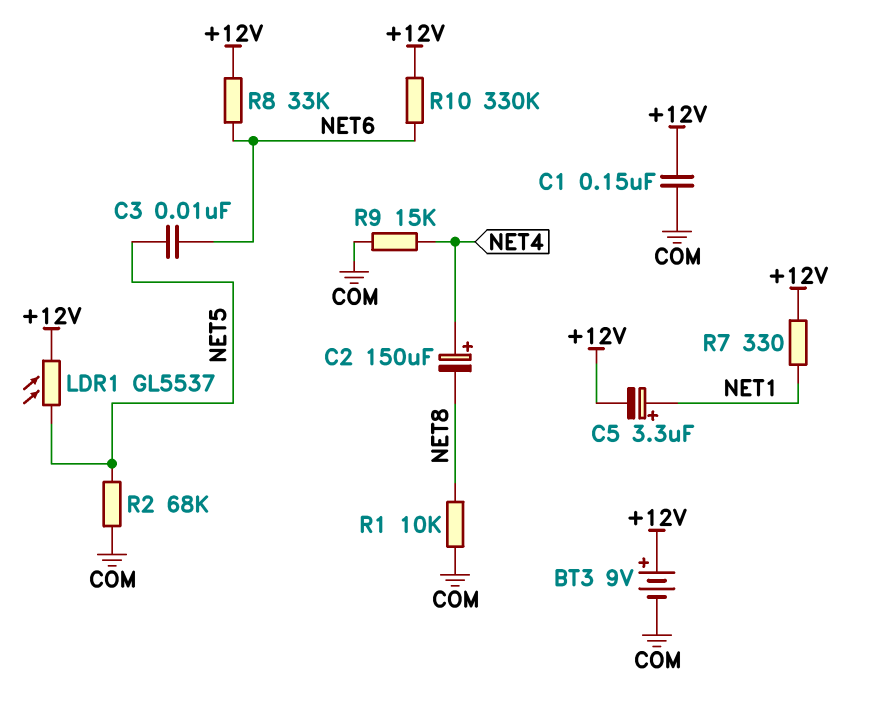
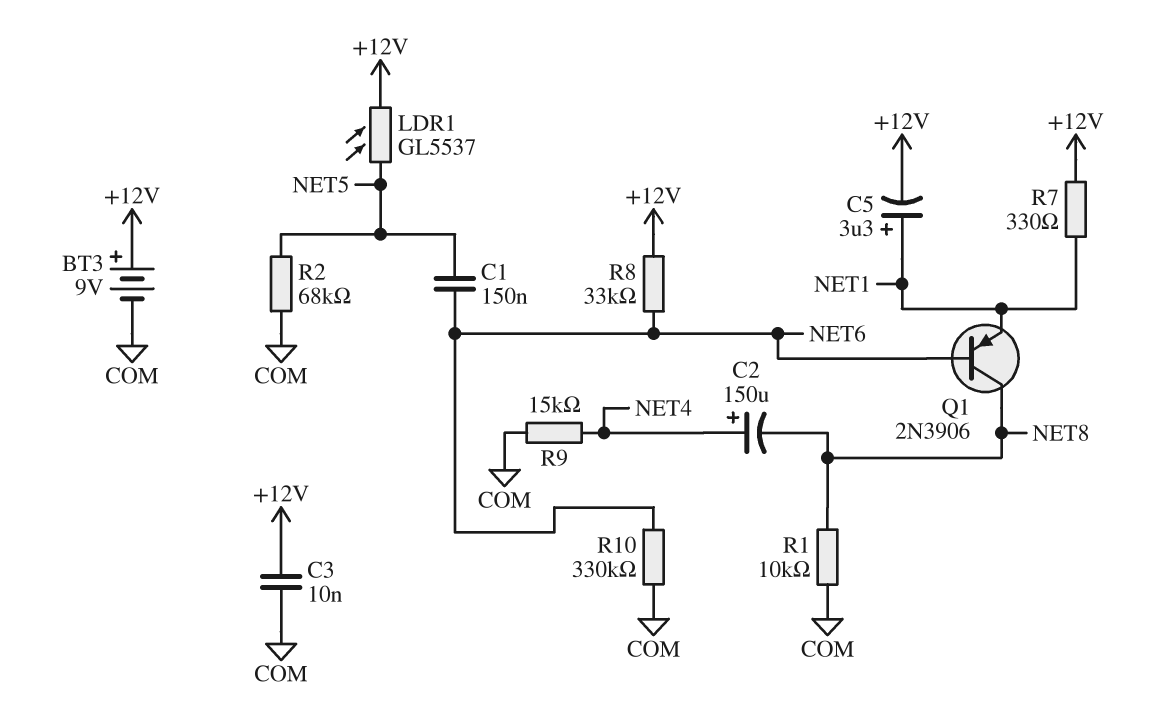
C1: 150nF (+12V, COM) -> 150nF (NET5, NET6)
C3: 10nF (NET5, NET6) -> 10nF (+12V, COM)
Q1: none -> PNP 2N3906 (B NET6, C NET8, E NET1)
R10: 330k (+12V, NET6) -> 330k (COM, NET6)

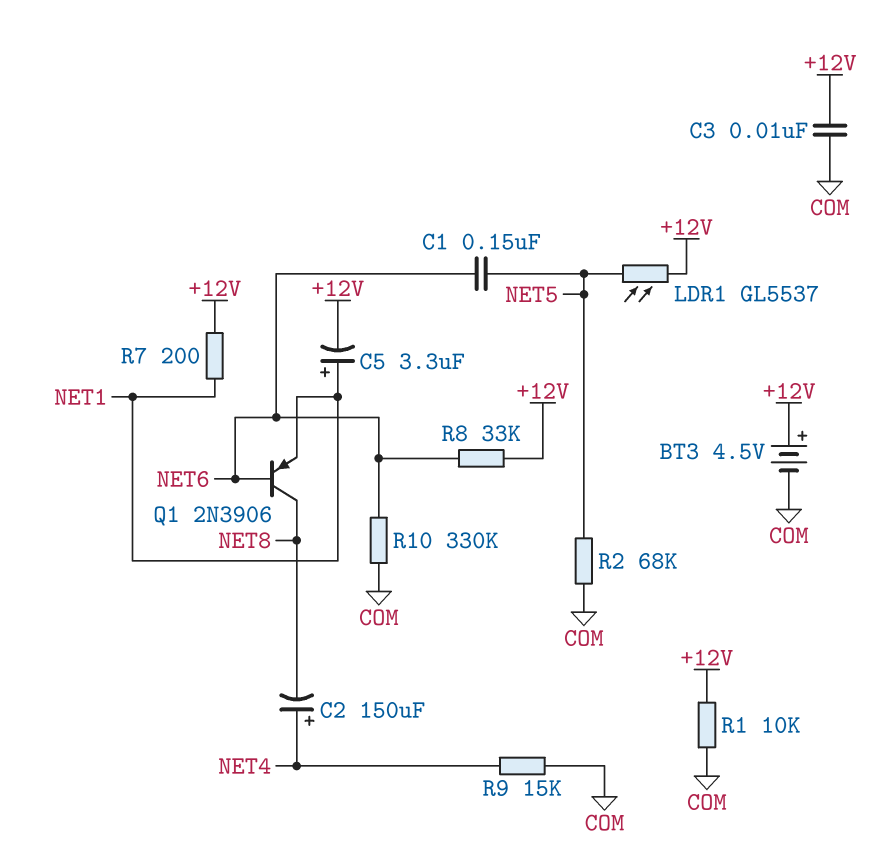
BT3: 9V (plus +12V, minus COM) -> 4.5V (plus +12V, minus COM)
R1: 10k (COM, NET8) -> 10k (+12V, COM)
R7: 330 (+12V, NET1) -> 200 (+12V, NET1)

